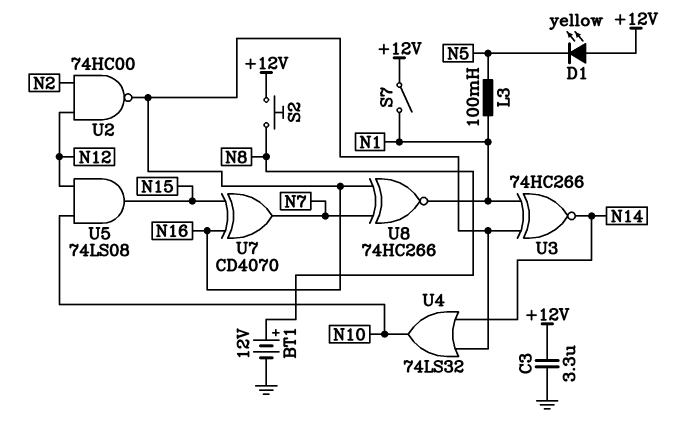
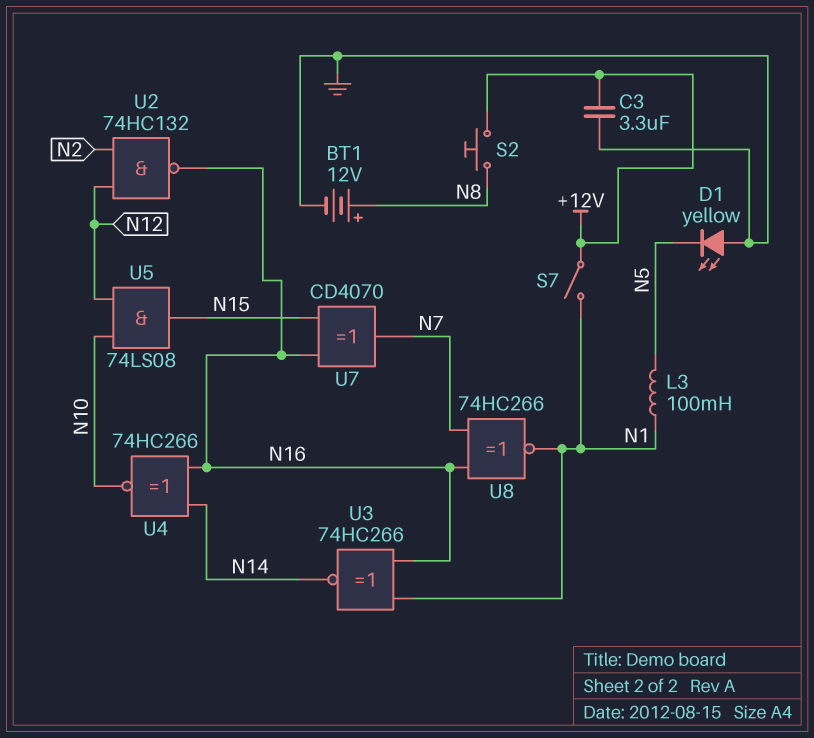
D1: LED yellow (A +12V, K N5) -> LED yellow (A GND, K N5)
U2: NAND 74HC00 (in N2, in N12, out N16) -> NAND 74HC132 (in N2, in N12, out N16)
U4: OR 74LS32 (in N14, in N16, out N10) -> XNOR 74HC266 (in N14, in N16, out N10)

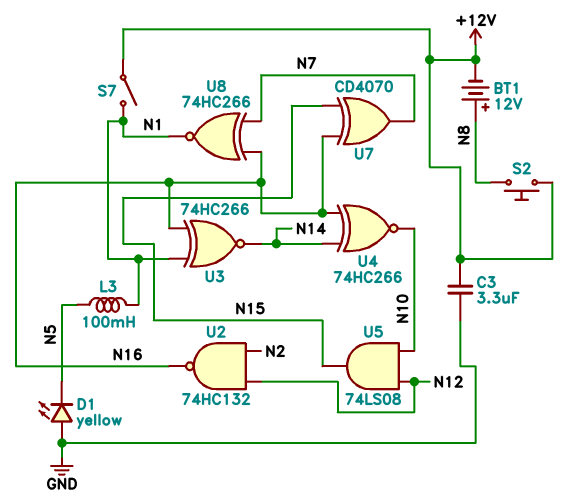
BT1: 12V (plus N8, minus GND) -> 12V (plus N8, minus +12V)

